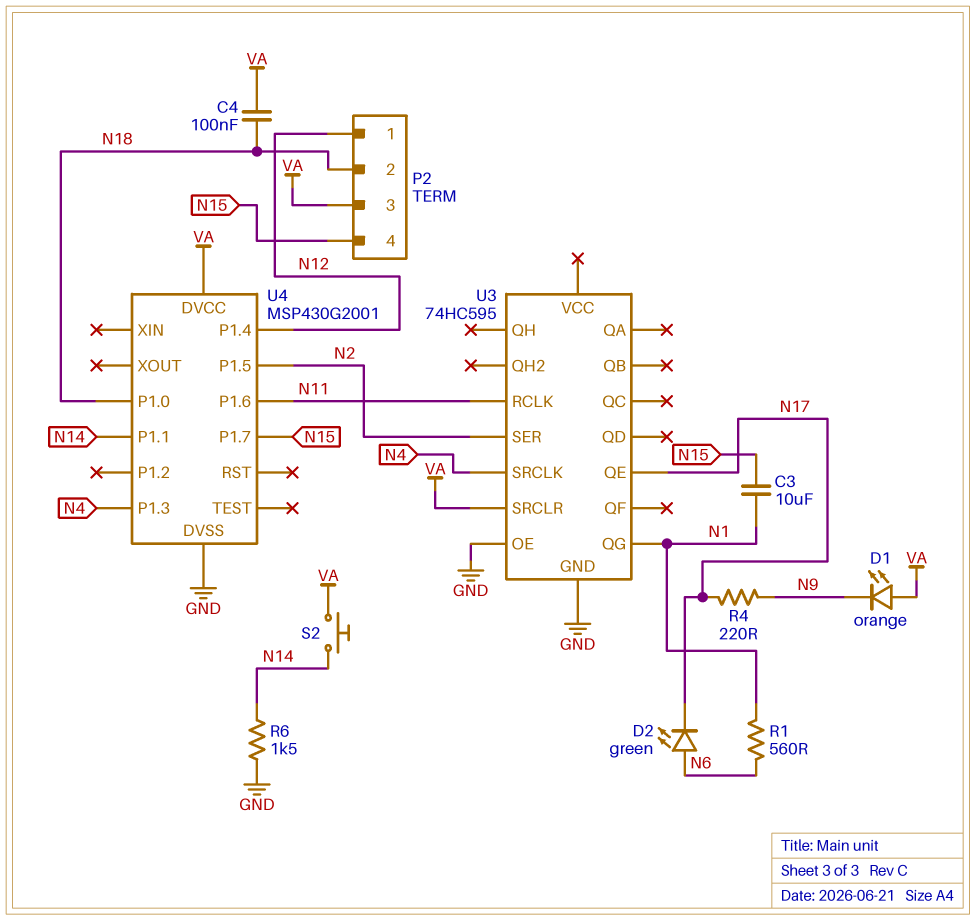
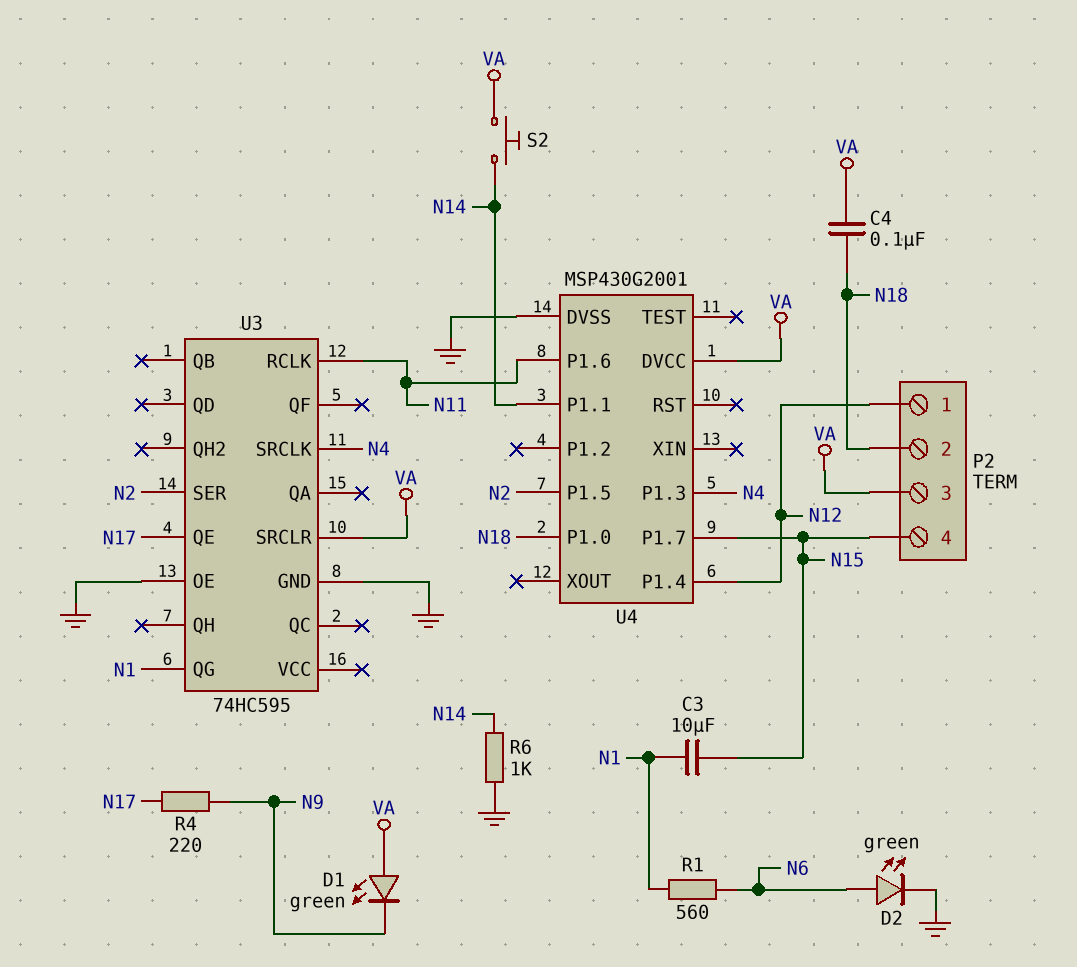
D1: LED orange (A VA, K N9) -> LED green (A VA, K N9)
D2: LED green (A N6, K N17) -> LED green (A N6, K GND)
R6: 1.5k (GND, N14) -> 1k (GND, N14)

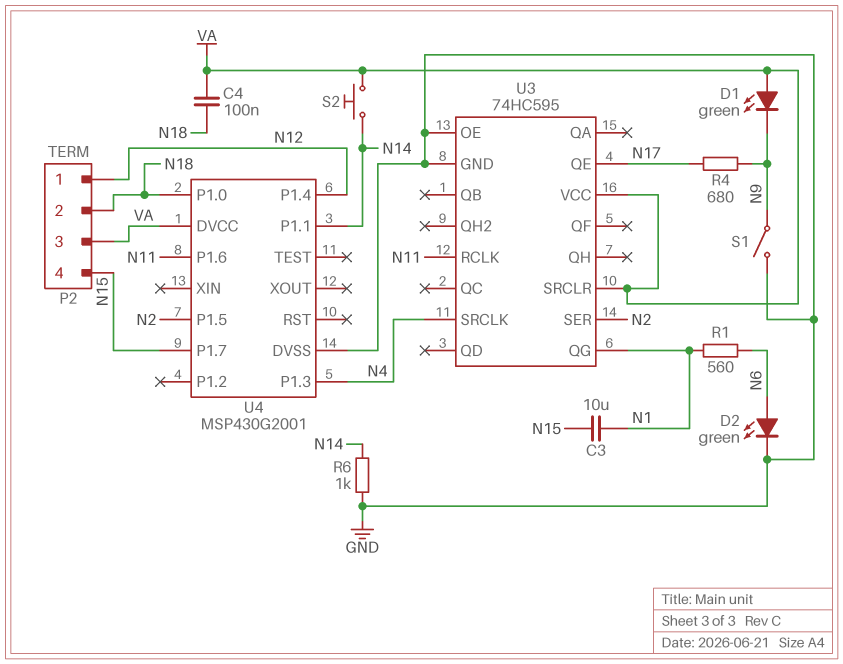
R4: 220 (N9, N17) -> 680 (N9, N17)
S1: none -> switch (GND, N9)
U3 pin VCC: none -> VA

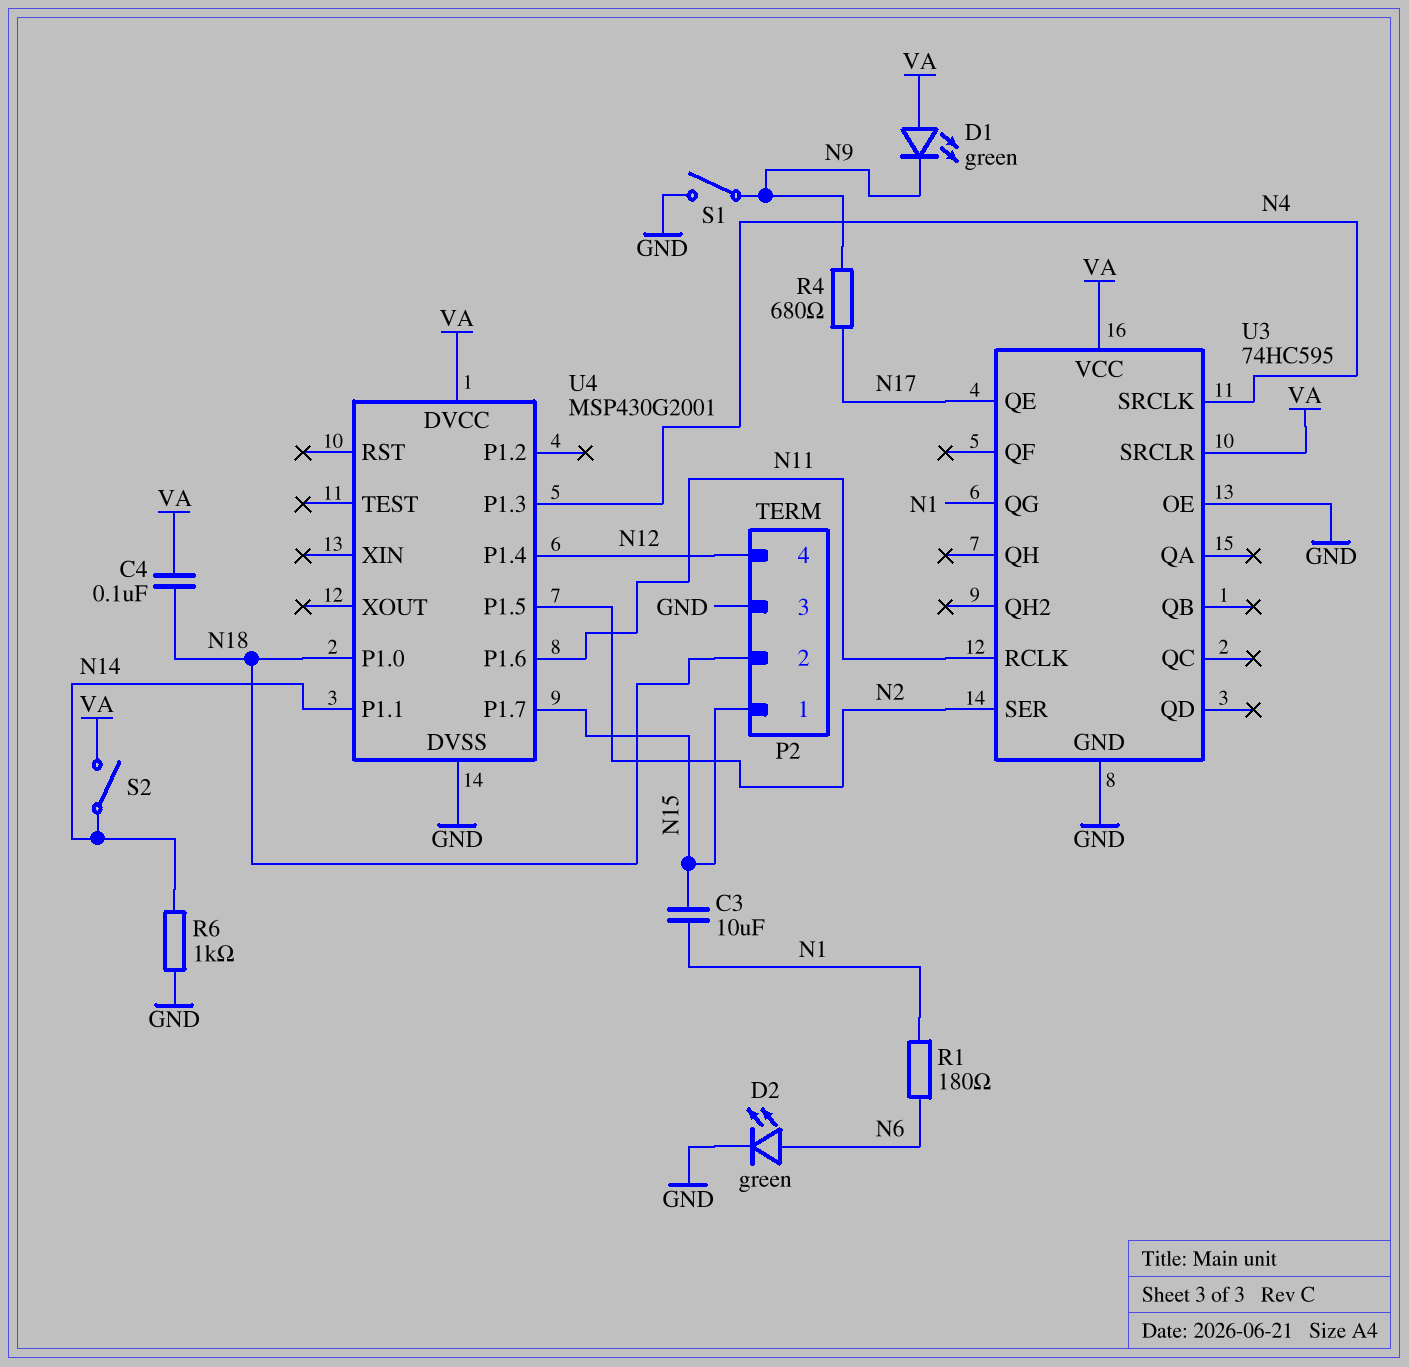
P2 pin 1: N12 -> N15
P2 pin 3: VA -> GND
P2 pin 4: N15 -> N12
R1: 560 (N1, N6) -> 180 (N1, N6)
S2: button (N14, VA) -> switch (N14, VA)

